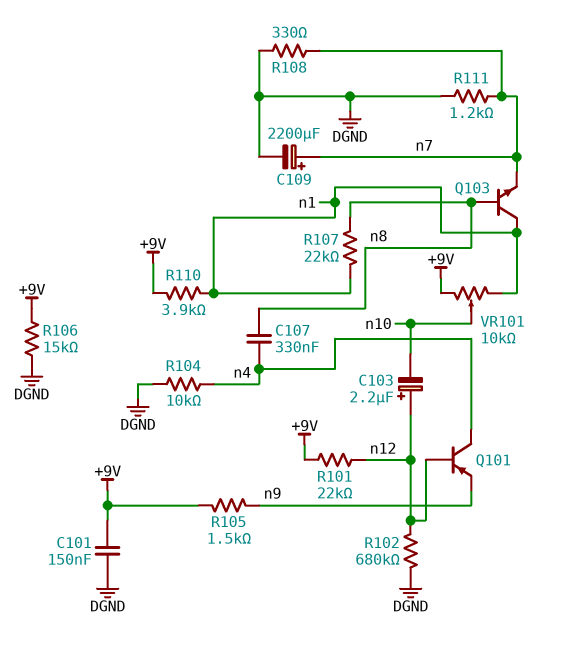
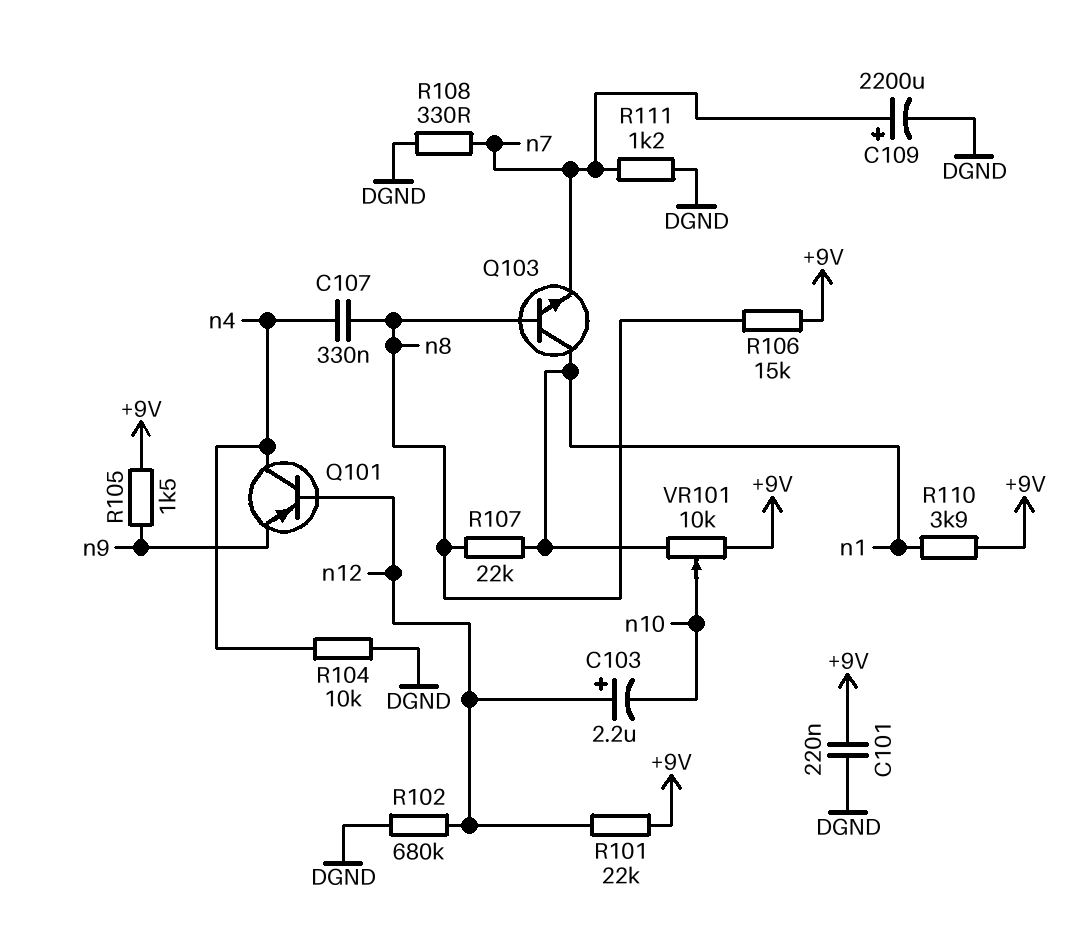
C101: 150nF (+9V, DGND) -> 220nF (+9V, DGND)
R106: 15k (+9V, DGND) -> 15k (+9V, n8)

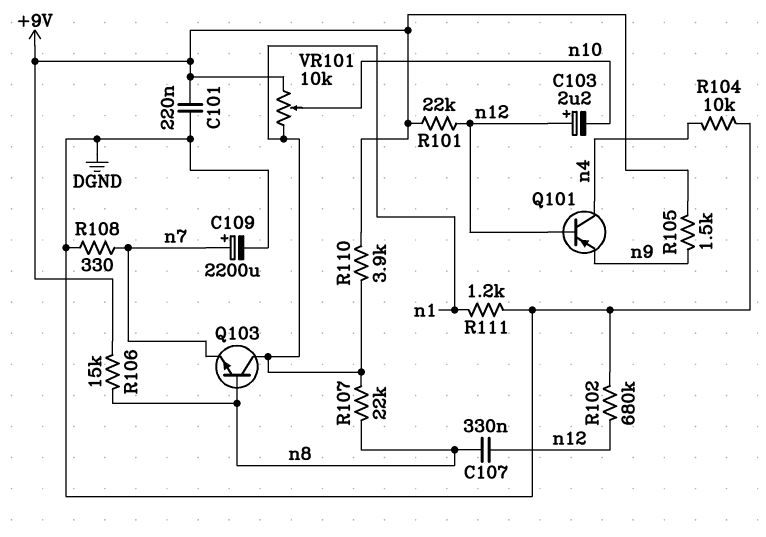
C107: 330nF (n4, n8) -> 330nF (n8, n12)
R111: 1.2k (DGND, n7) -> 1.2k (DGND, n1)

